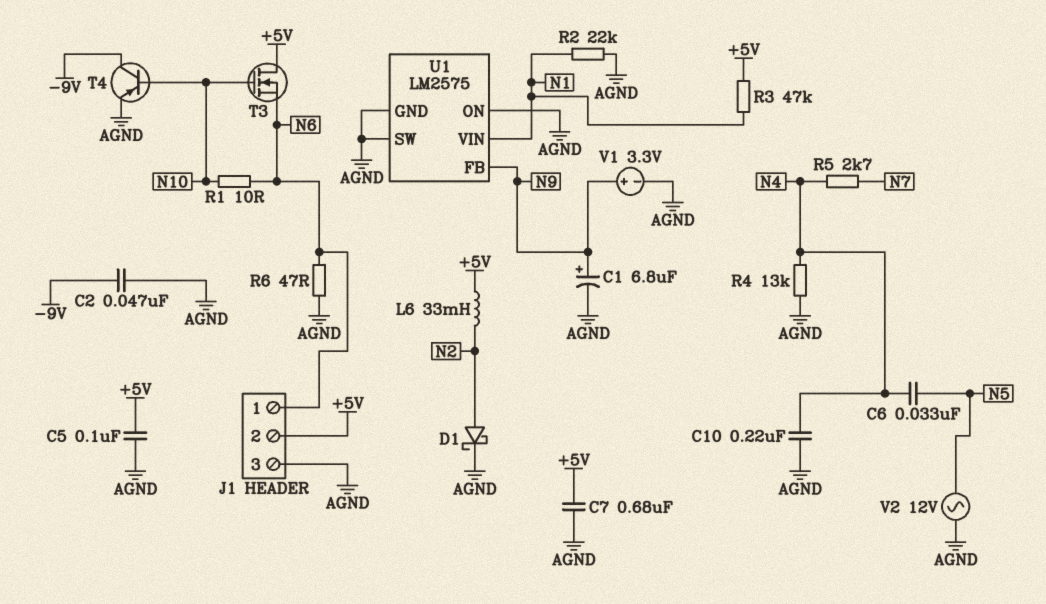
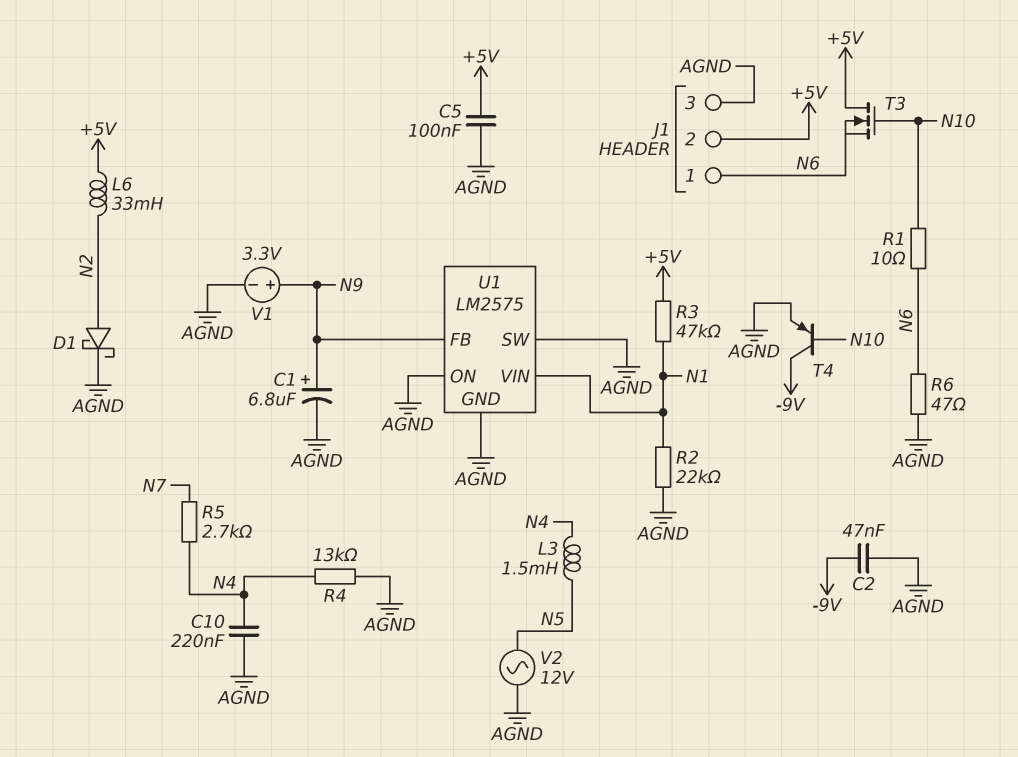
C6: 33nF (N4, N5) -> none
C7: 680nF (+5V, AGND) -> none
L3: none -> 1.5mH (N4, N5)

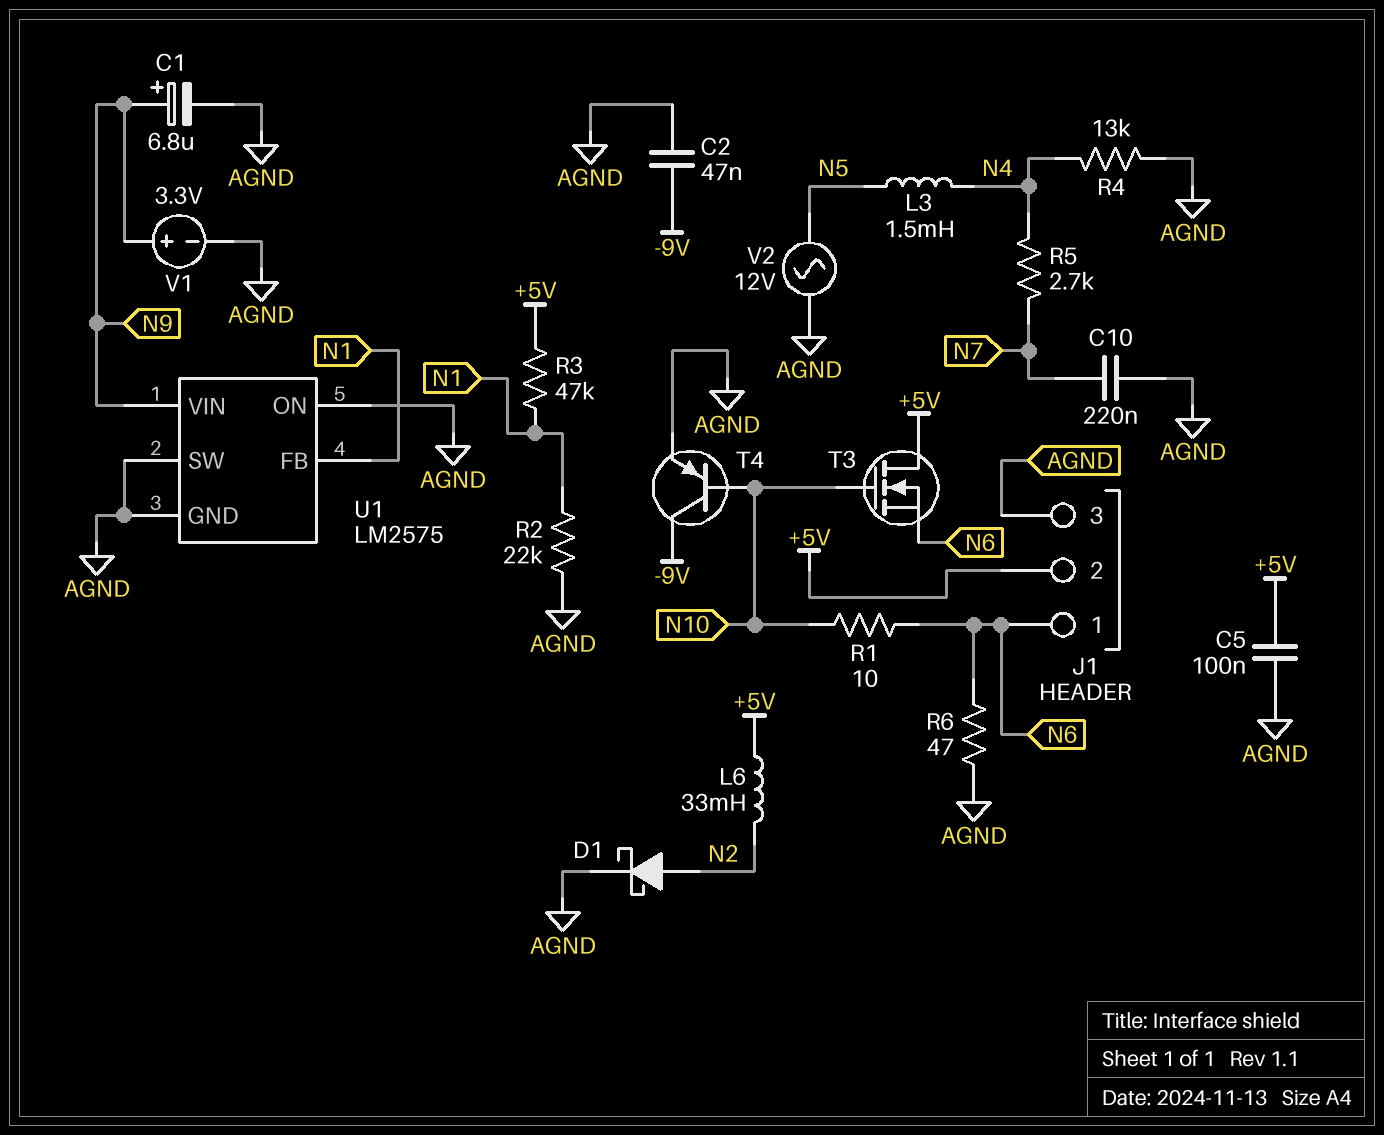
C10: 220nF (AGND, N4) -> 220nF (AGND, N7)
U1 pin FB: N9 -> N1
U1 pin VIN: N1 -> N9

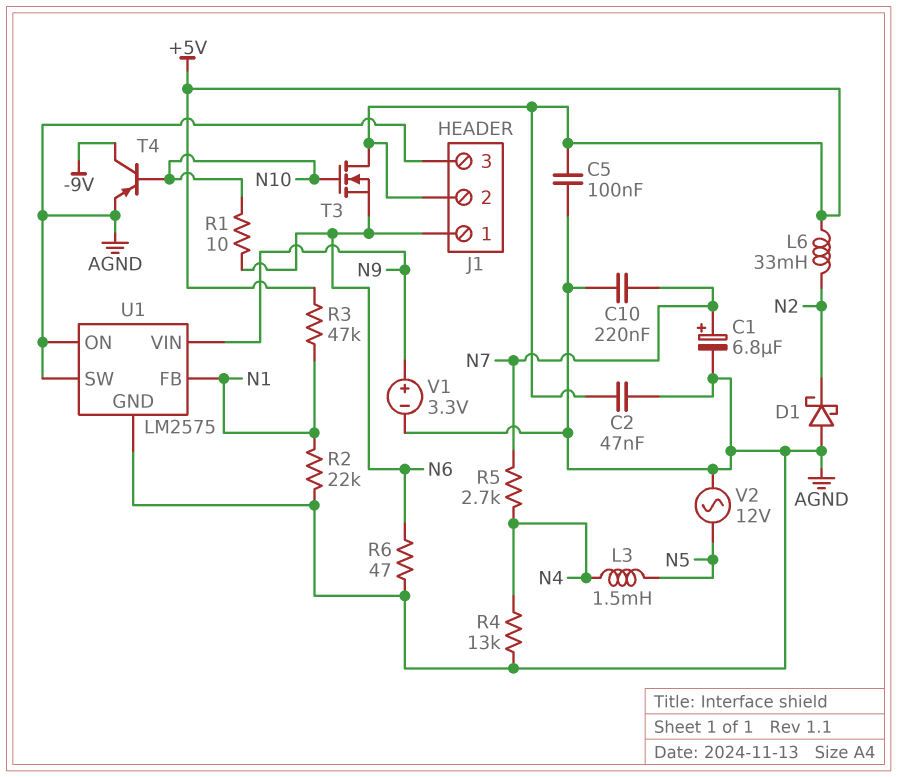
C1: 6.8uF (plus N9, minus AGND) -> 6.8uF (plus N7, minus AGND)
C2: 47nF (-9V, AGND) -> 47nF (+5V, AGND)
D1: schottky (A N2, K AGND) -> schottky (A AGND, K N2)

